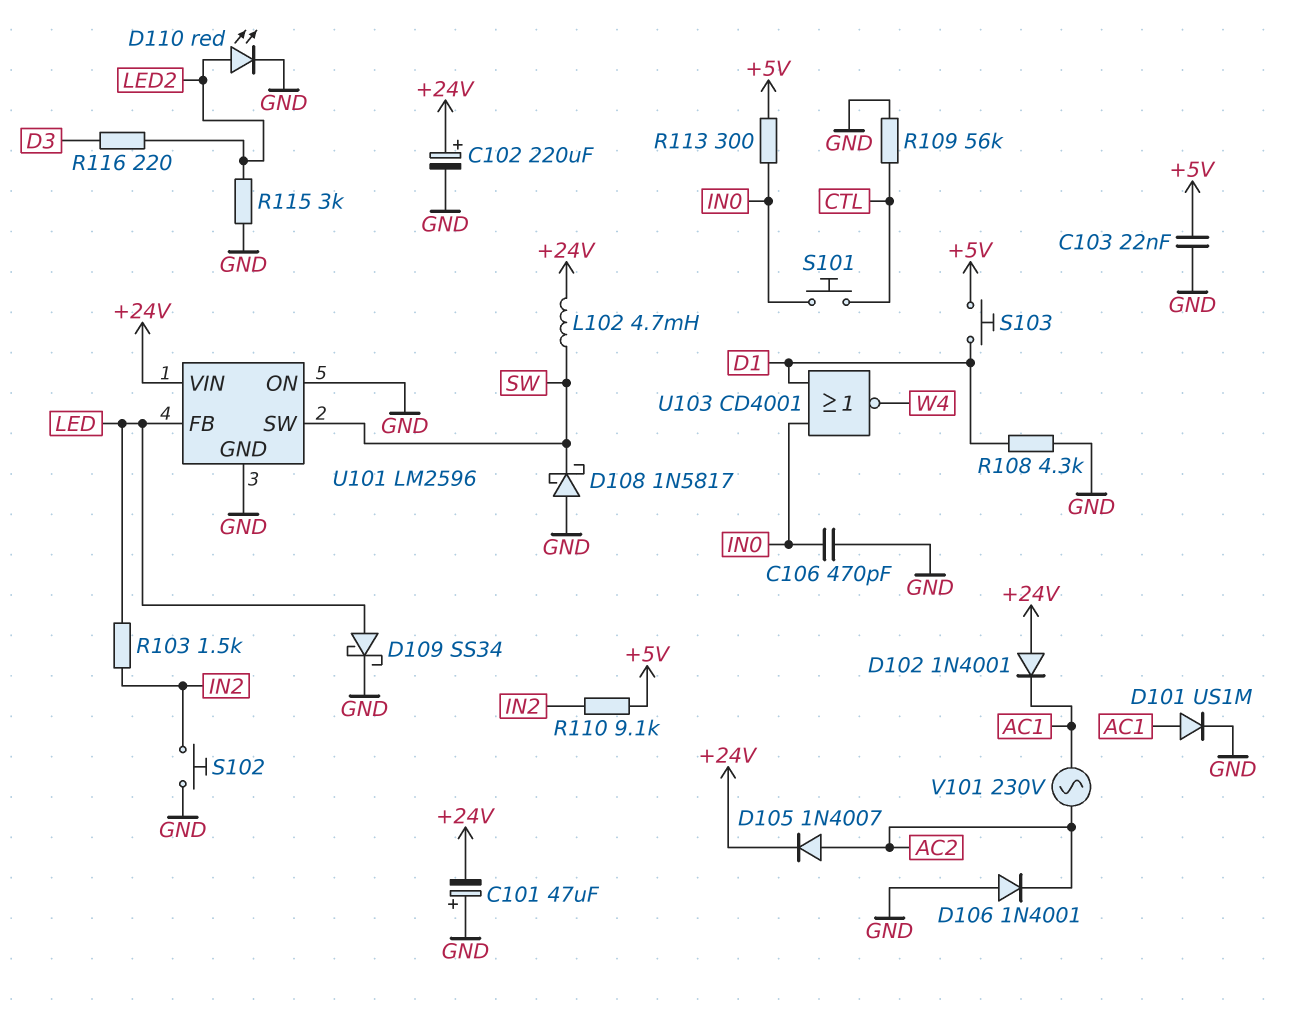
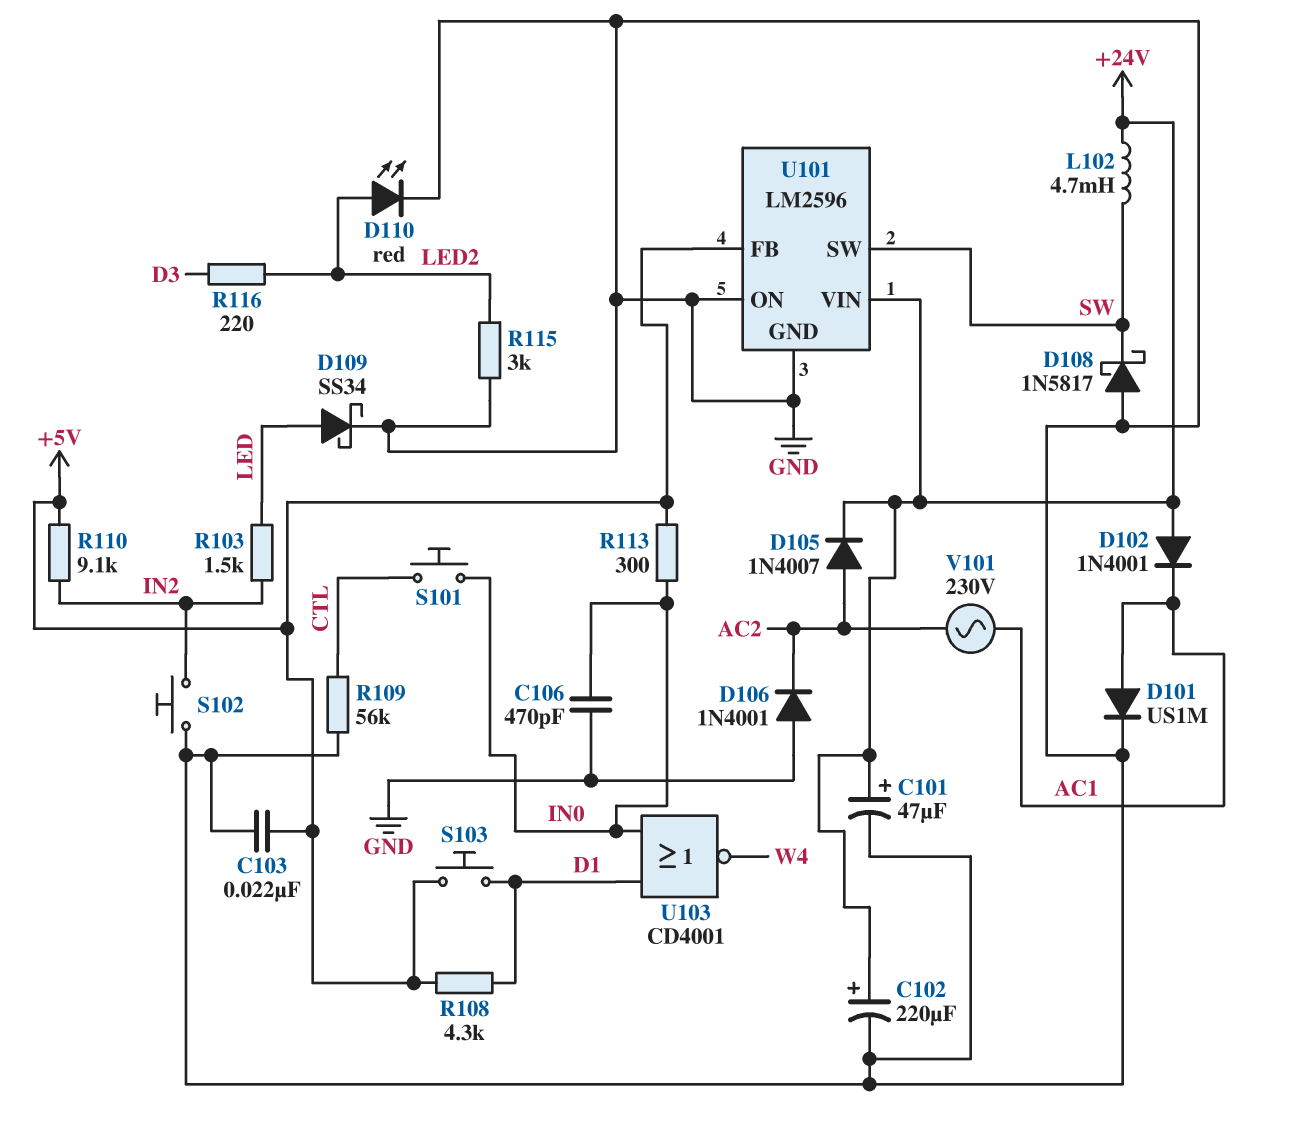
C101: 47uF (plus GND, minus +24V) -> 47uF (plus +24V, minus GND)
R108: 4.3k (D1, GND) -> 4.3k (+5V, D1)
U101 pin FB: LED -> +5V

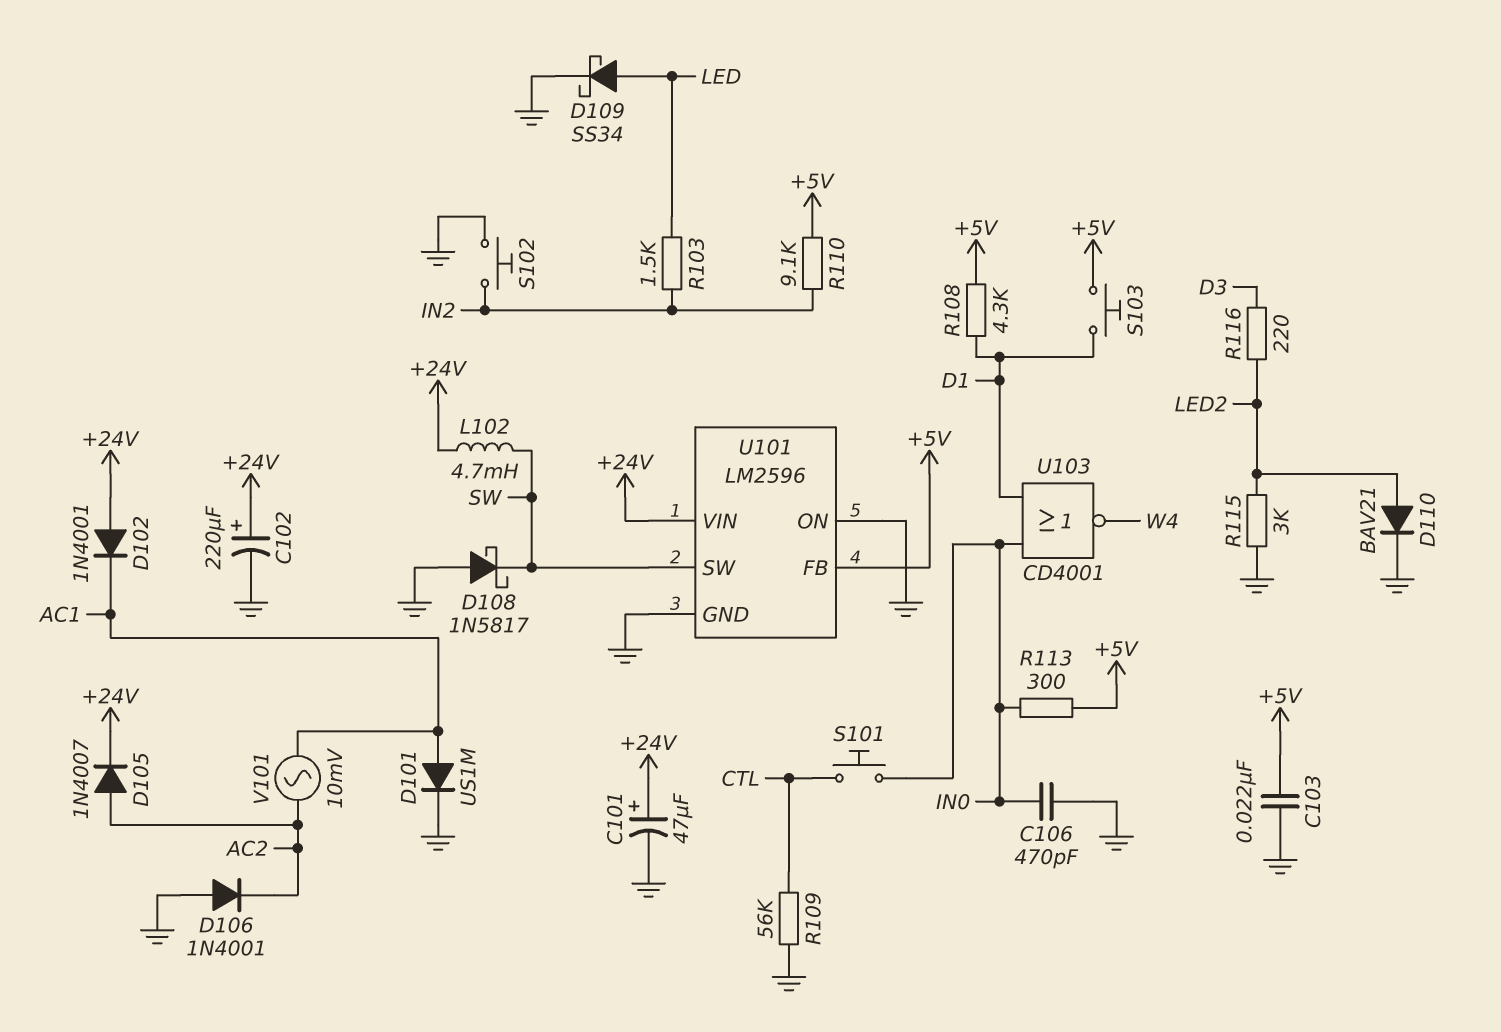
D110: LED red (A LED2, K GND) -> diode BAV21 (A LED2, K GND)
V101: AC 230V (AC1, AC2) -> AC 10mV (AC1, AC2)

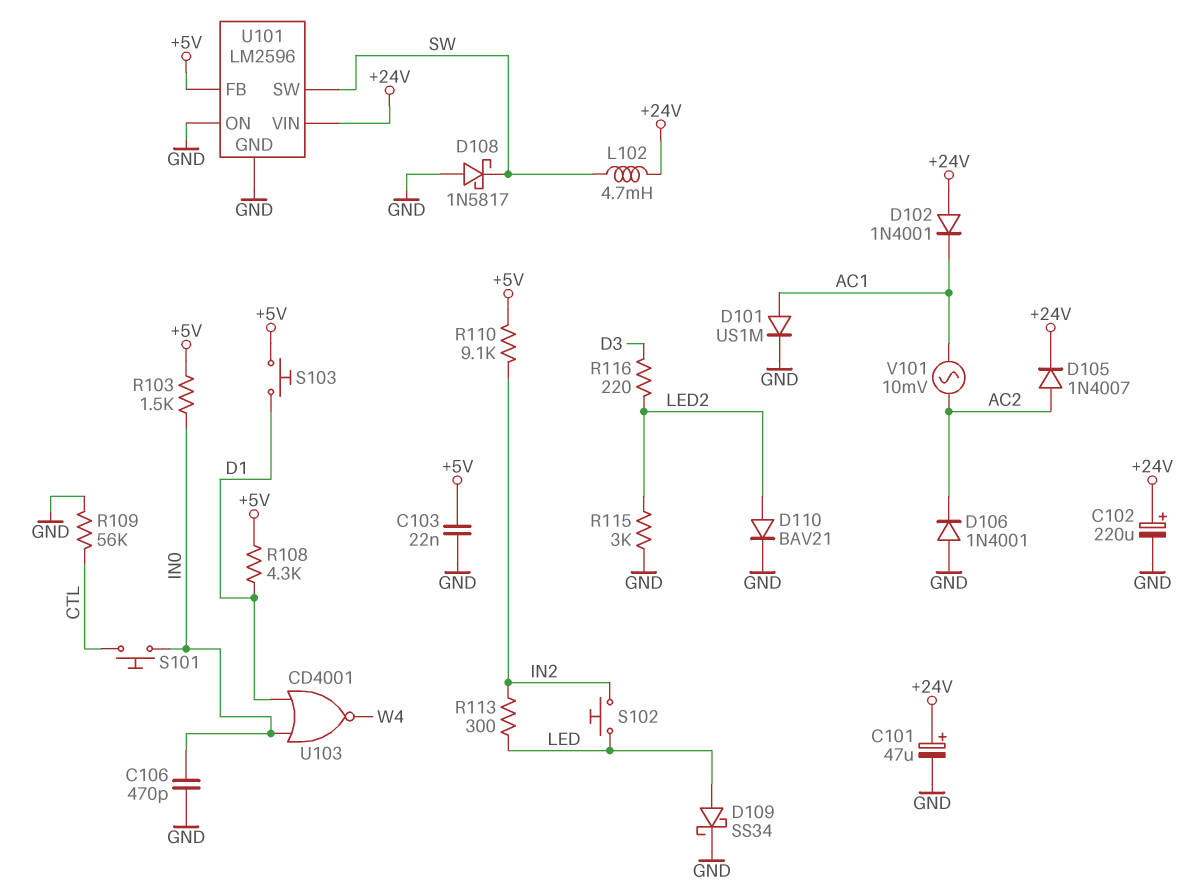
R103: 1.5k (IN2, LED) -> 1.5k (+5V, IN0)
R113: 300 (+5V, IN0) -> 300 (IN2, LED)
S102: button (GND, IN2) -> button (IN2, LED)

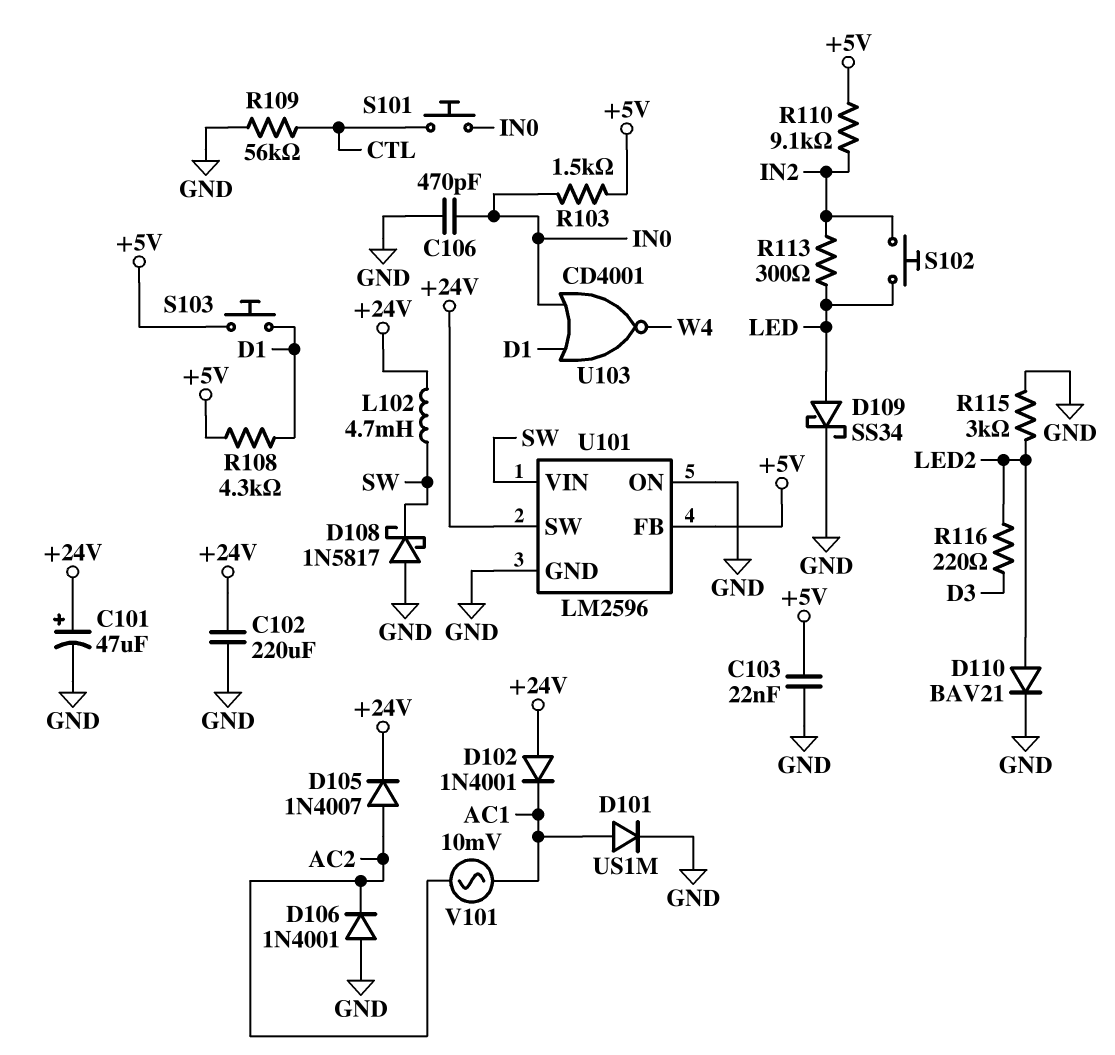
C102: 220uF (plus +24V, minus GND) -> 220uF (+24V, GND)
U101 pin SW: SW -> +24V
U101 pin VIN: +24V -> SW

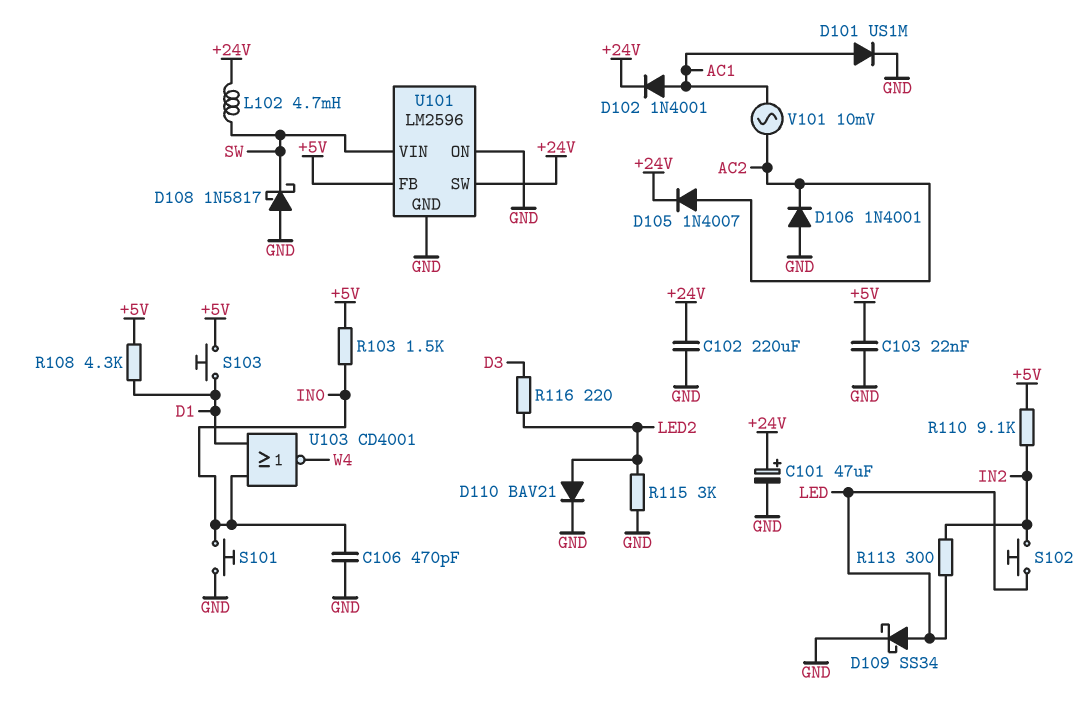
D102: diode 1N4001 (A +24V, K AC1) -> diode 1N4001 (A AC1, K +24V)
R109: 56k (CTL, GND) -> none
S101: button (CTL, IN0) -> button (GND, IN0)

